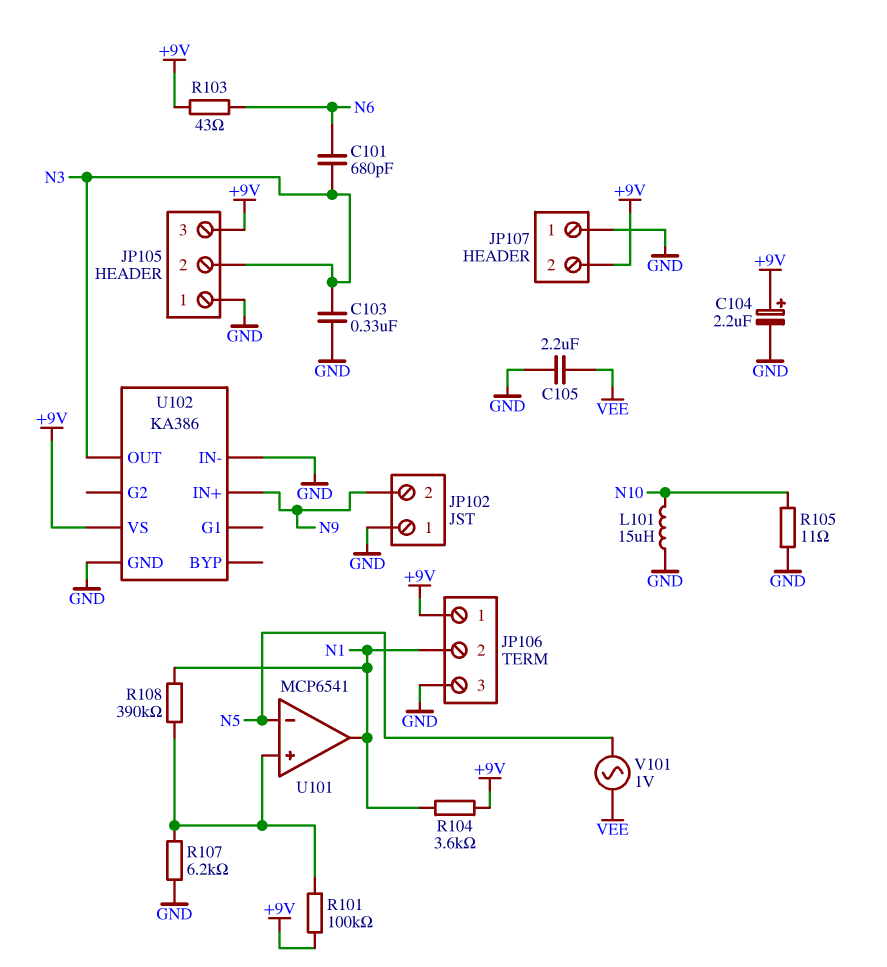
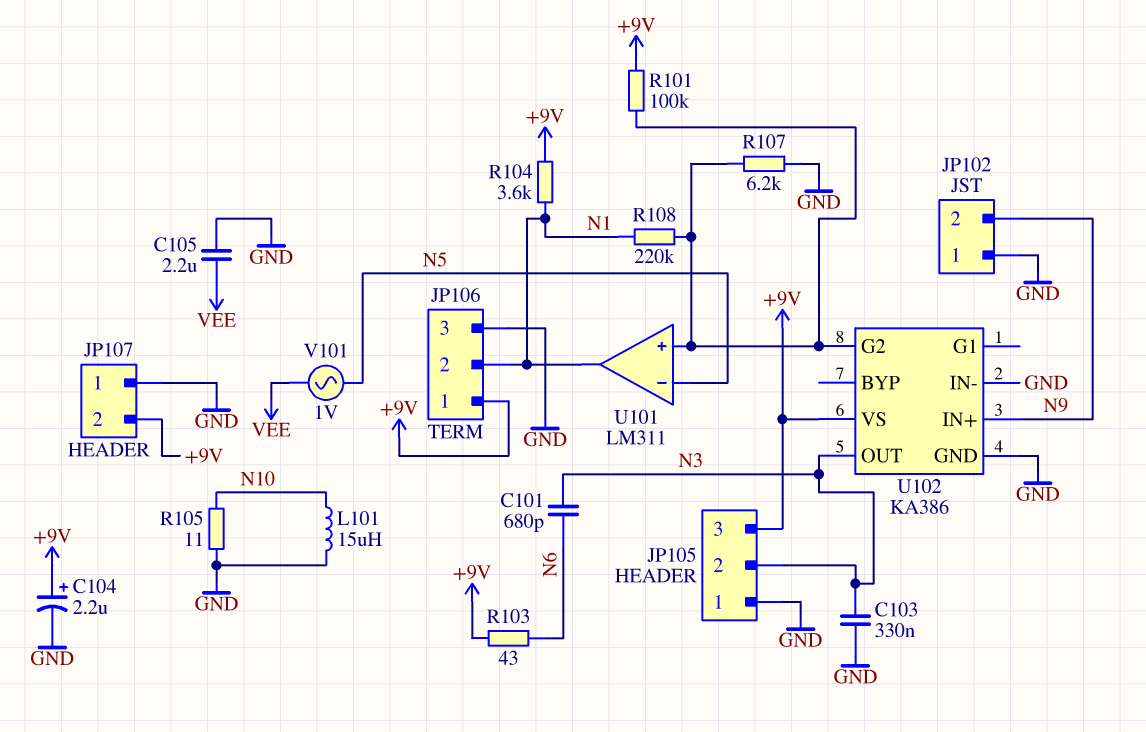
R108: 390k (N1, U101/in+) -> 220k (N1, U101/in+)
U101: MCP6541 -> LM311
U102 pin G2: none -> U101/in+

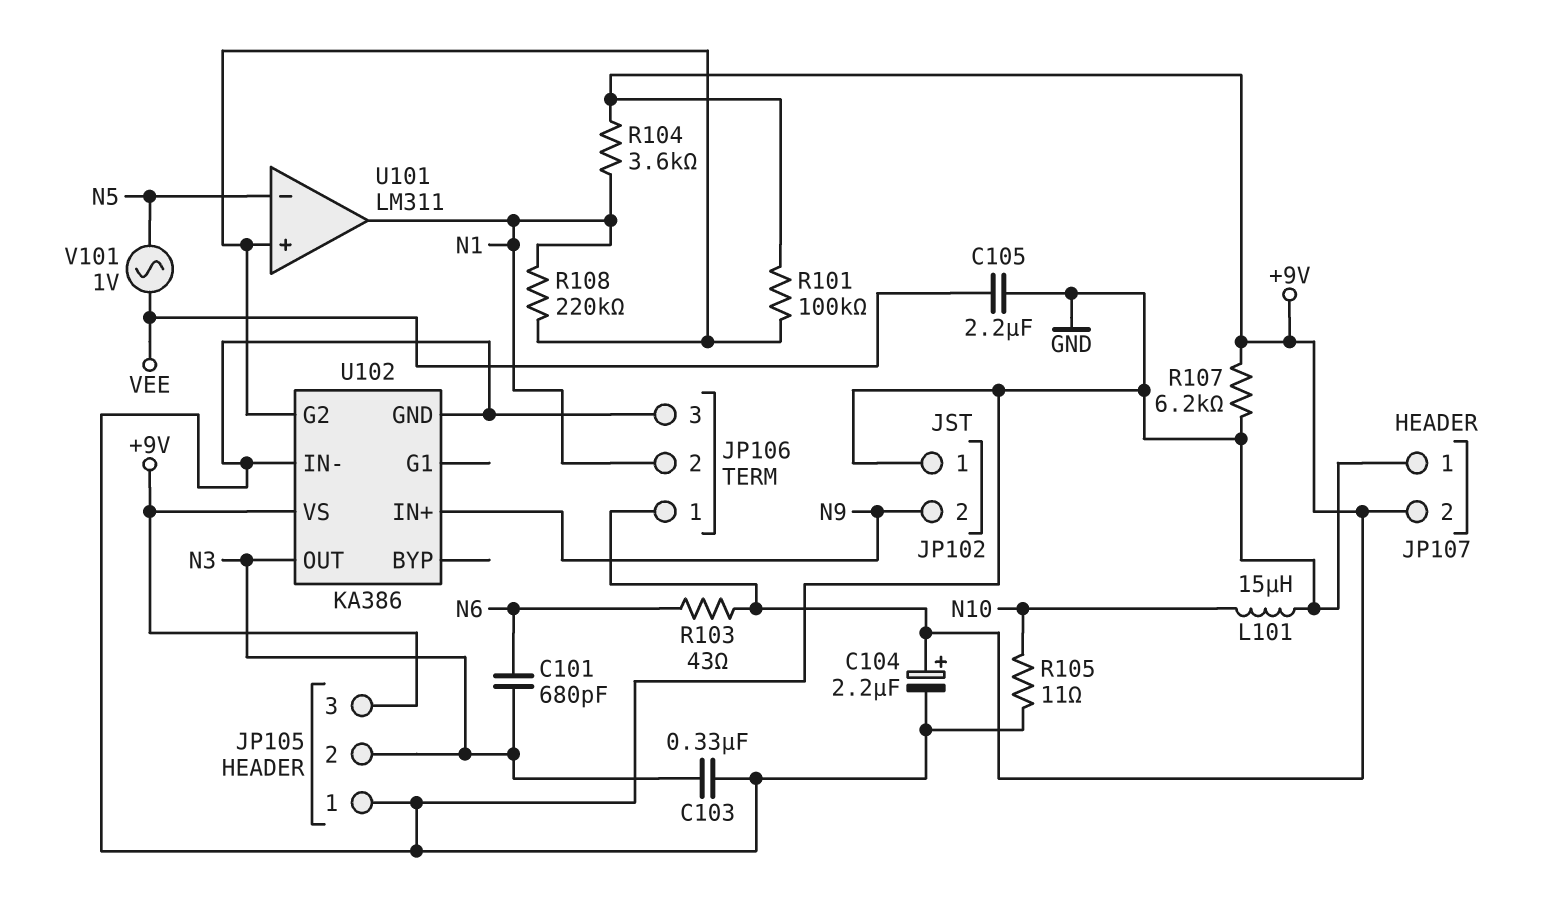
R107: 6.2k (GND, U101/in+) -> 6.2k (+9V, GND)

